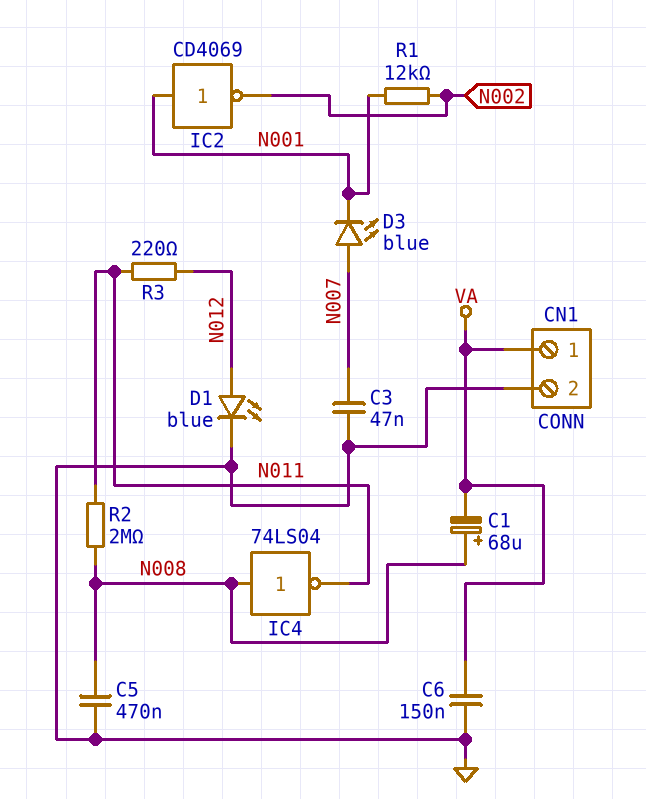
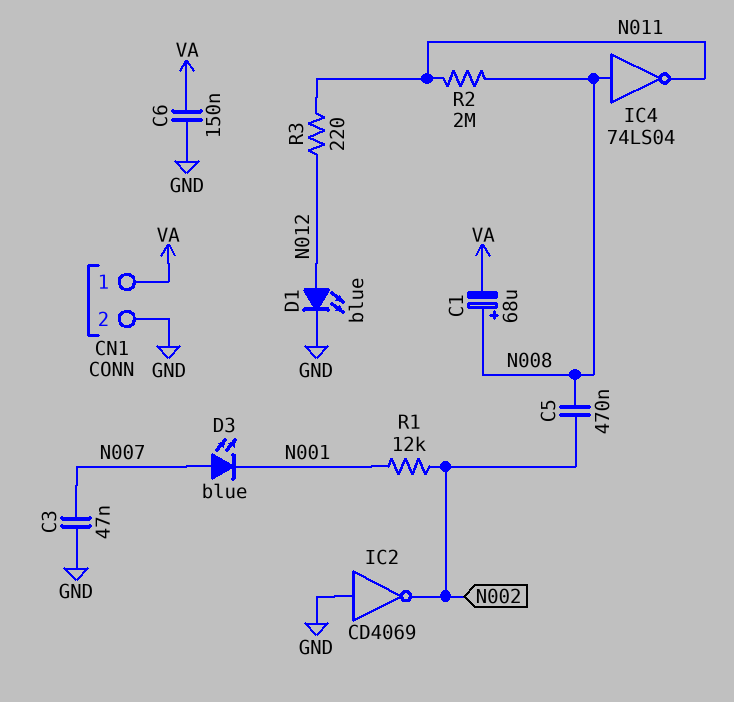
C5: 470nF (GND, N008) -> 470nF (N002, N008)
IC2: NOT CD4069 (in N001, out N002) -> NOT CD4069 (in GND, out N002)

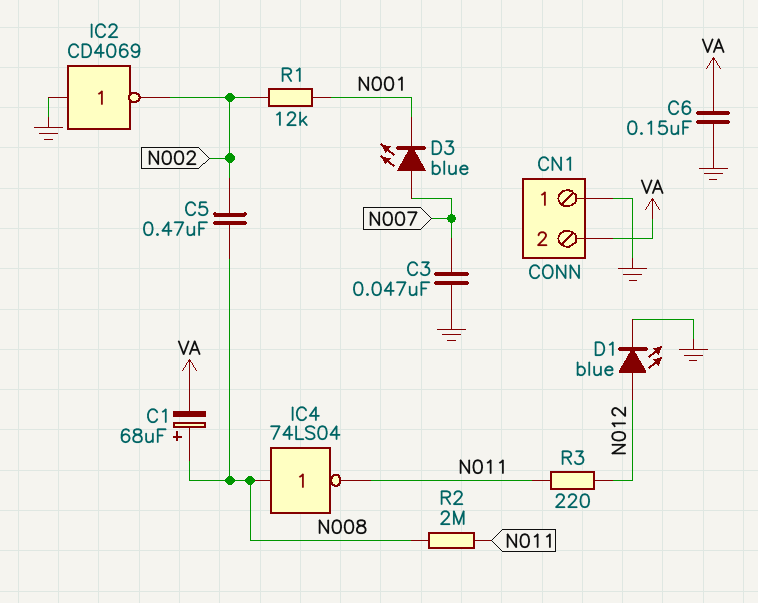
CN1 pin 1: VA -> GND
CN1 pin 2: GND -> VA

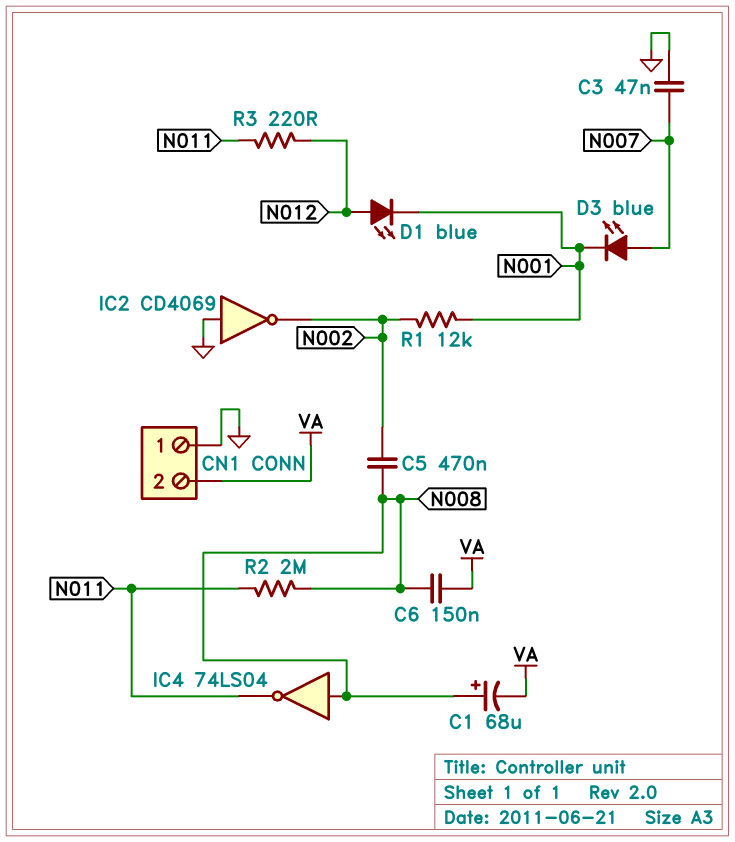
C6: 150nF (GND, VA) -> 150nF (N008, VA)
D1: LED blue (A N012, K GND) -> LED blue (A N012, K N001)

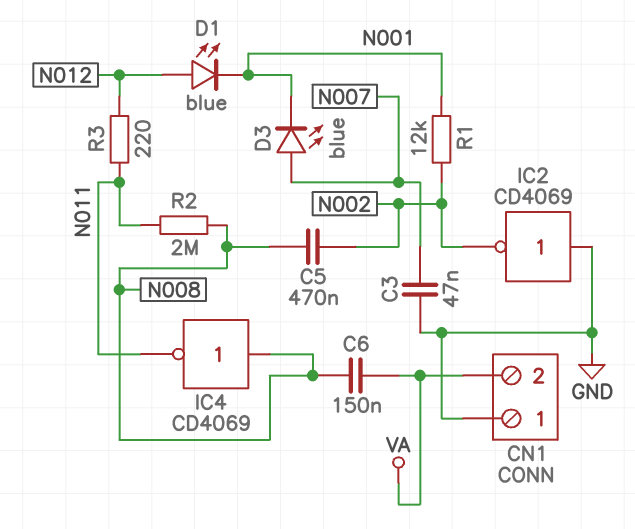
C1: 68uF (plus N008, minus VA) -> none
IC4: NOT 74LS04 (in N008, out N011) -> NOT CD4069 (in N008, out N011)

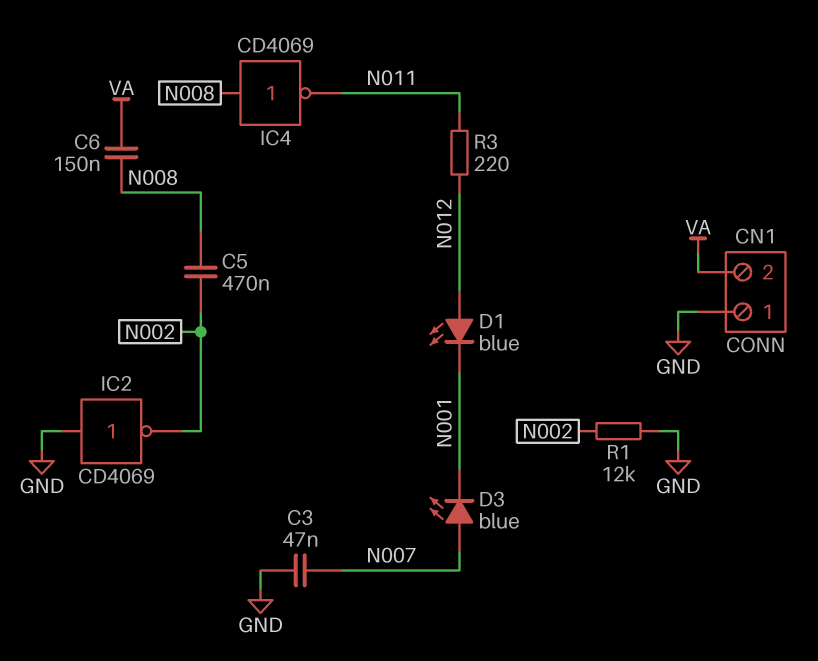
R1: 12k (N001, N002) -> 12k (GND, N002)
R2: 2M (N008, N011) -> none

